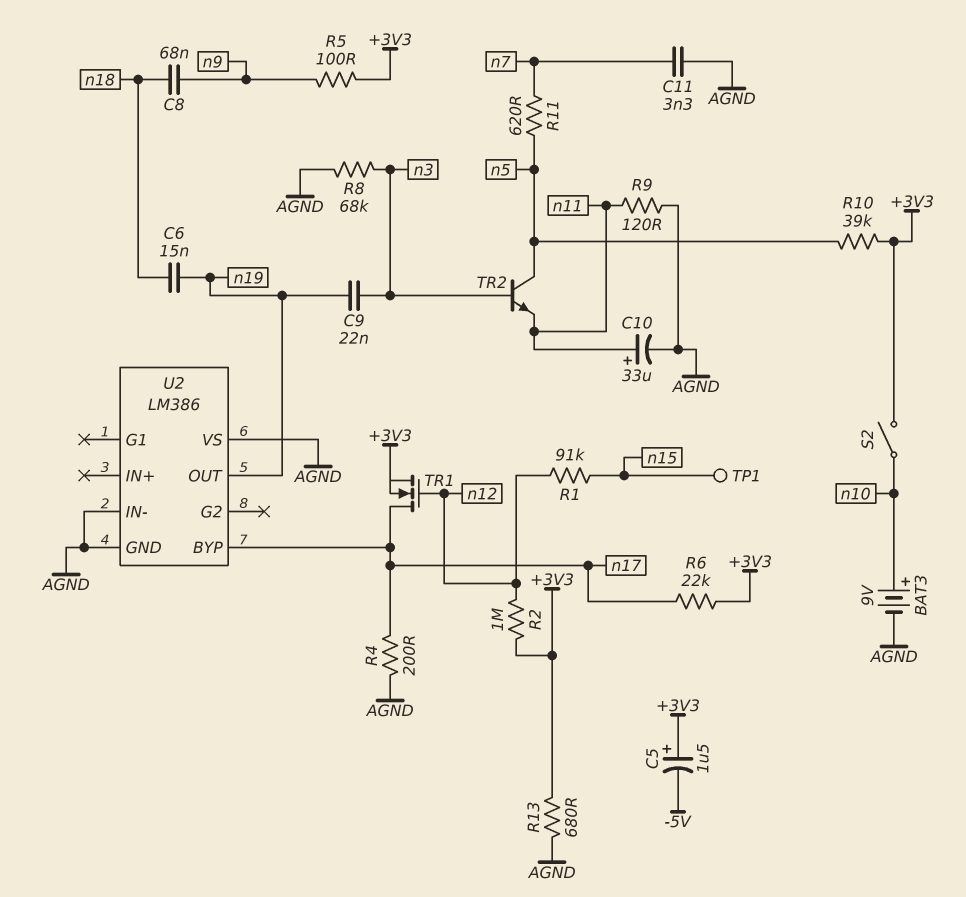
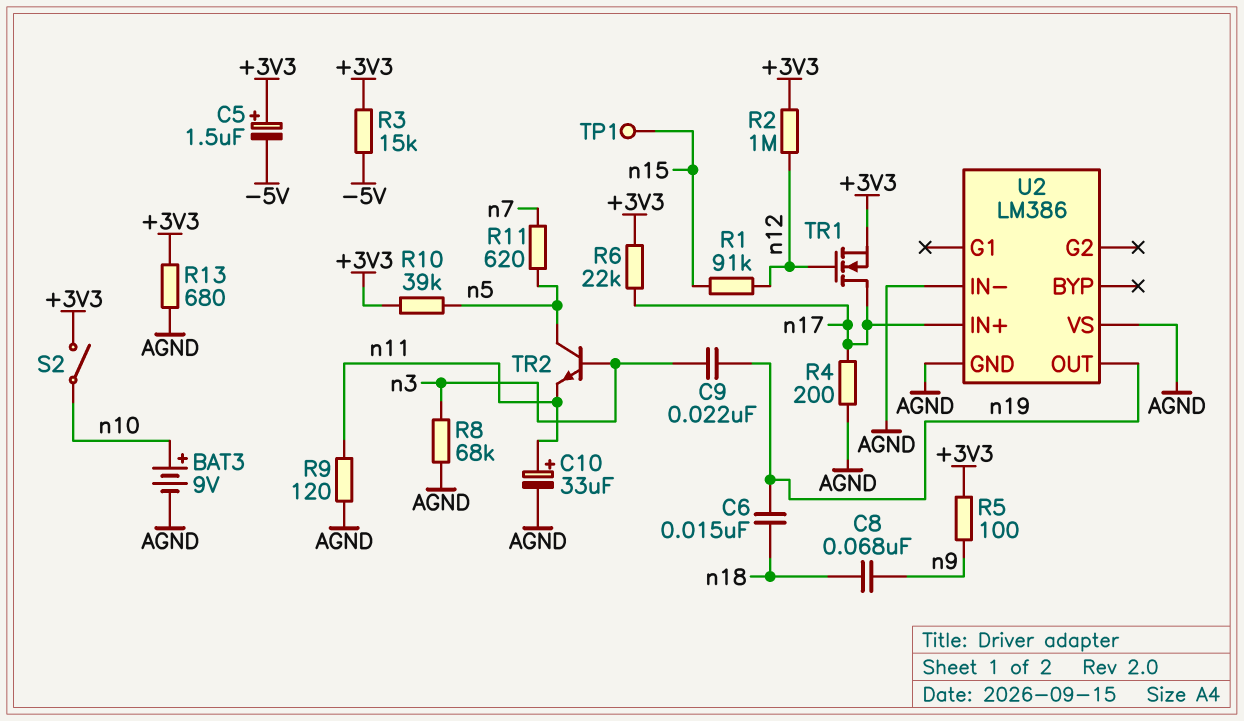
C11: 3.3nF (AGND, n7) -> none
R3: none -> 15k (+3V3, -5V)
U2 pin BYP: n17 -> none
U2 pin IN+: none -> n17

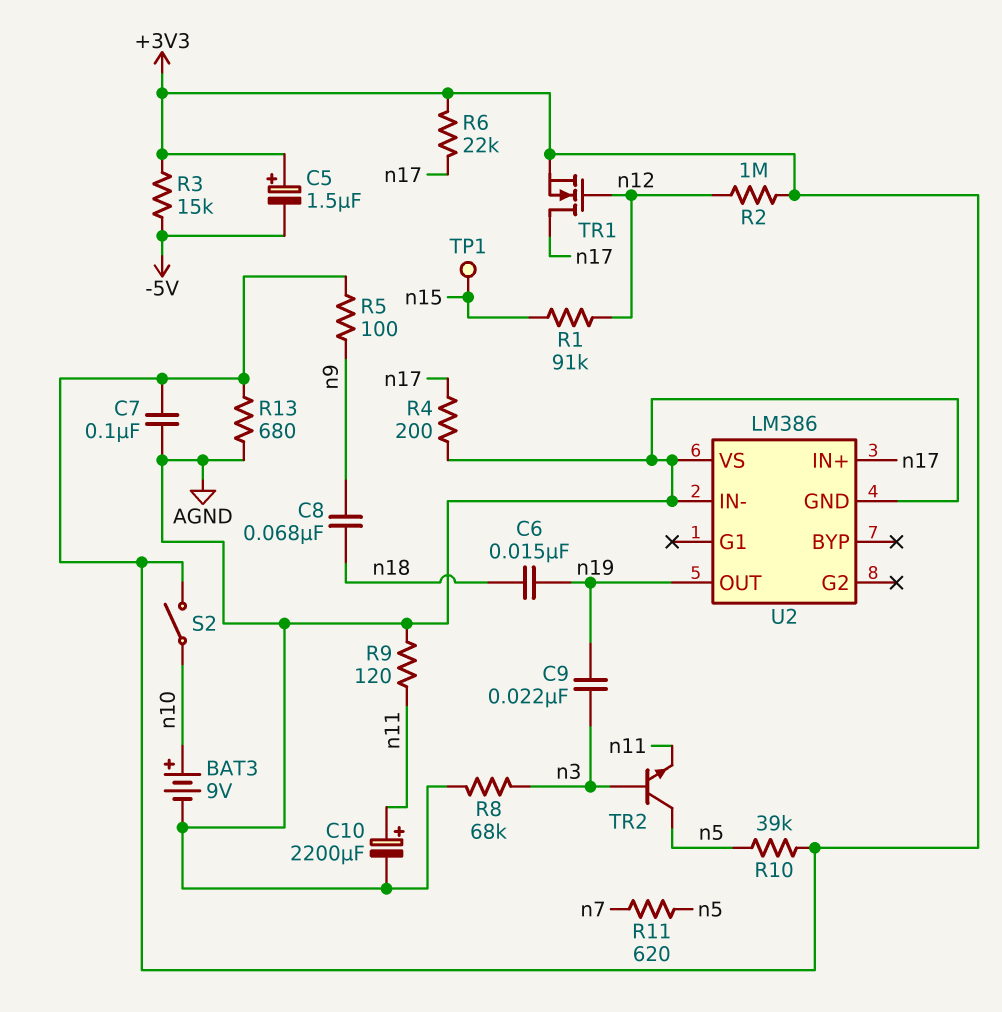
C7: none -> 100nF (+3V3, AGND)
C10: 33uF (plus n11, minus AGND) -> 2200uF (plus n11, minus AGND)

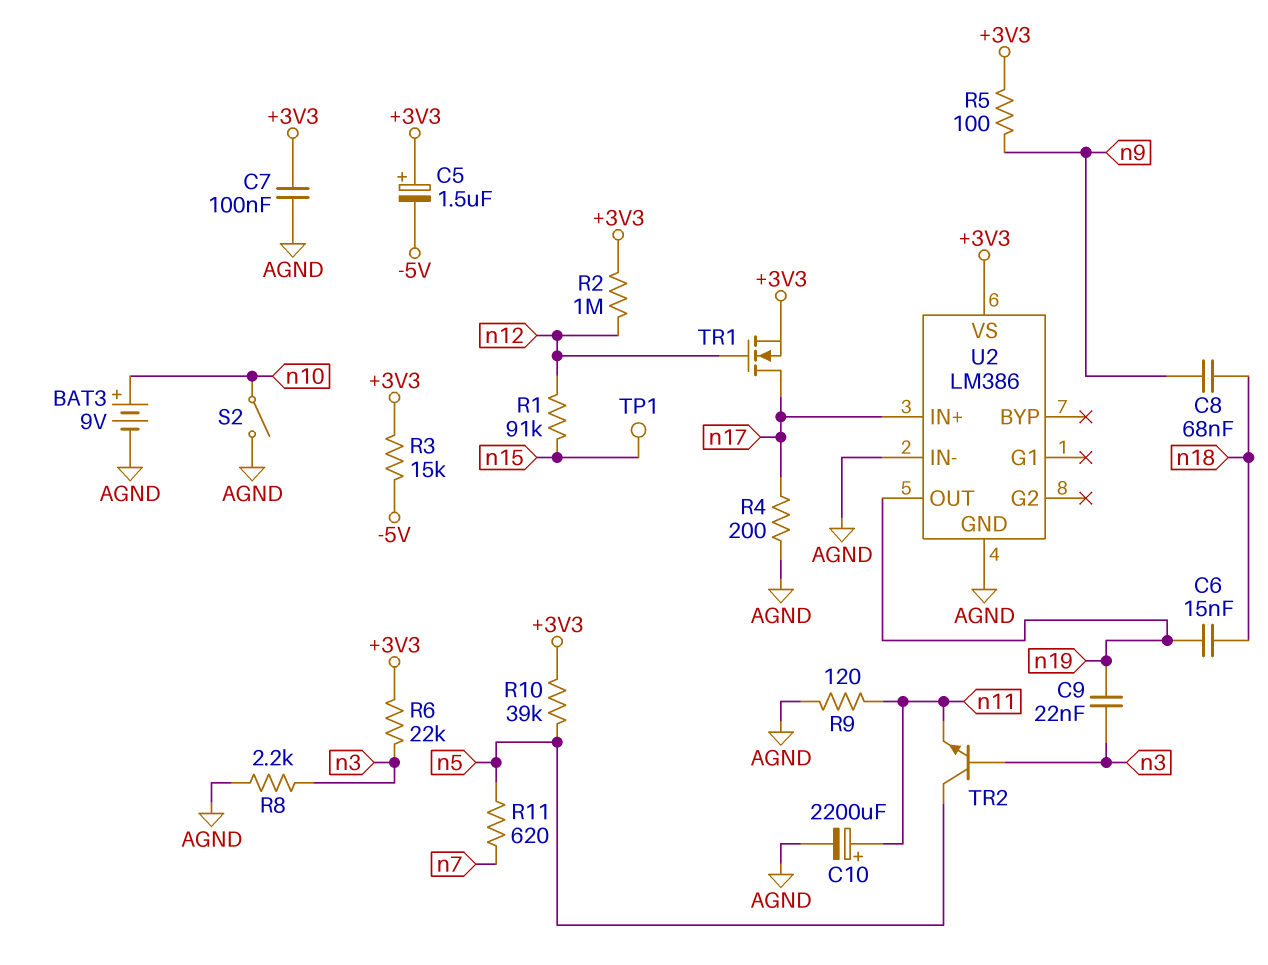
R6: 22k (+3V3, n17) -> 22k (+3V3, n3)
R8: 68k (AGND, n3) -> 2.2k (AGND, n3)
R13: 680 (+3V3, AGND) -> none
S2: switch (+3V3, n10) -> switch (AGND, n10)
U2 pin VS: AGND -> +3V3

